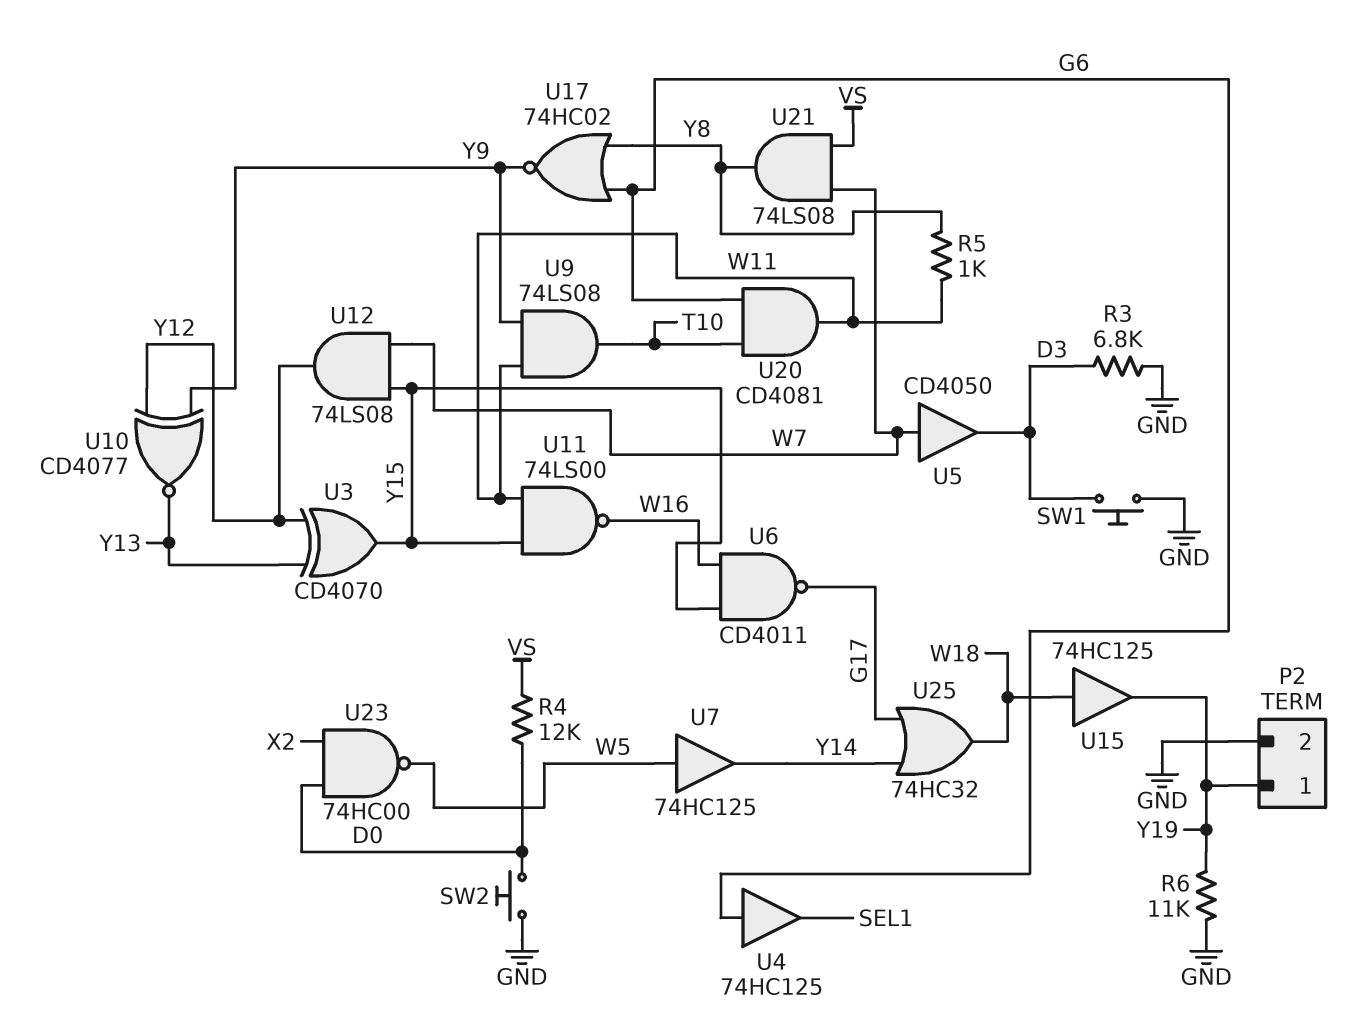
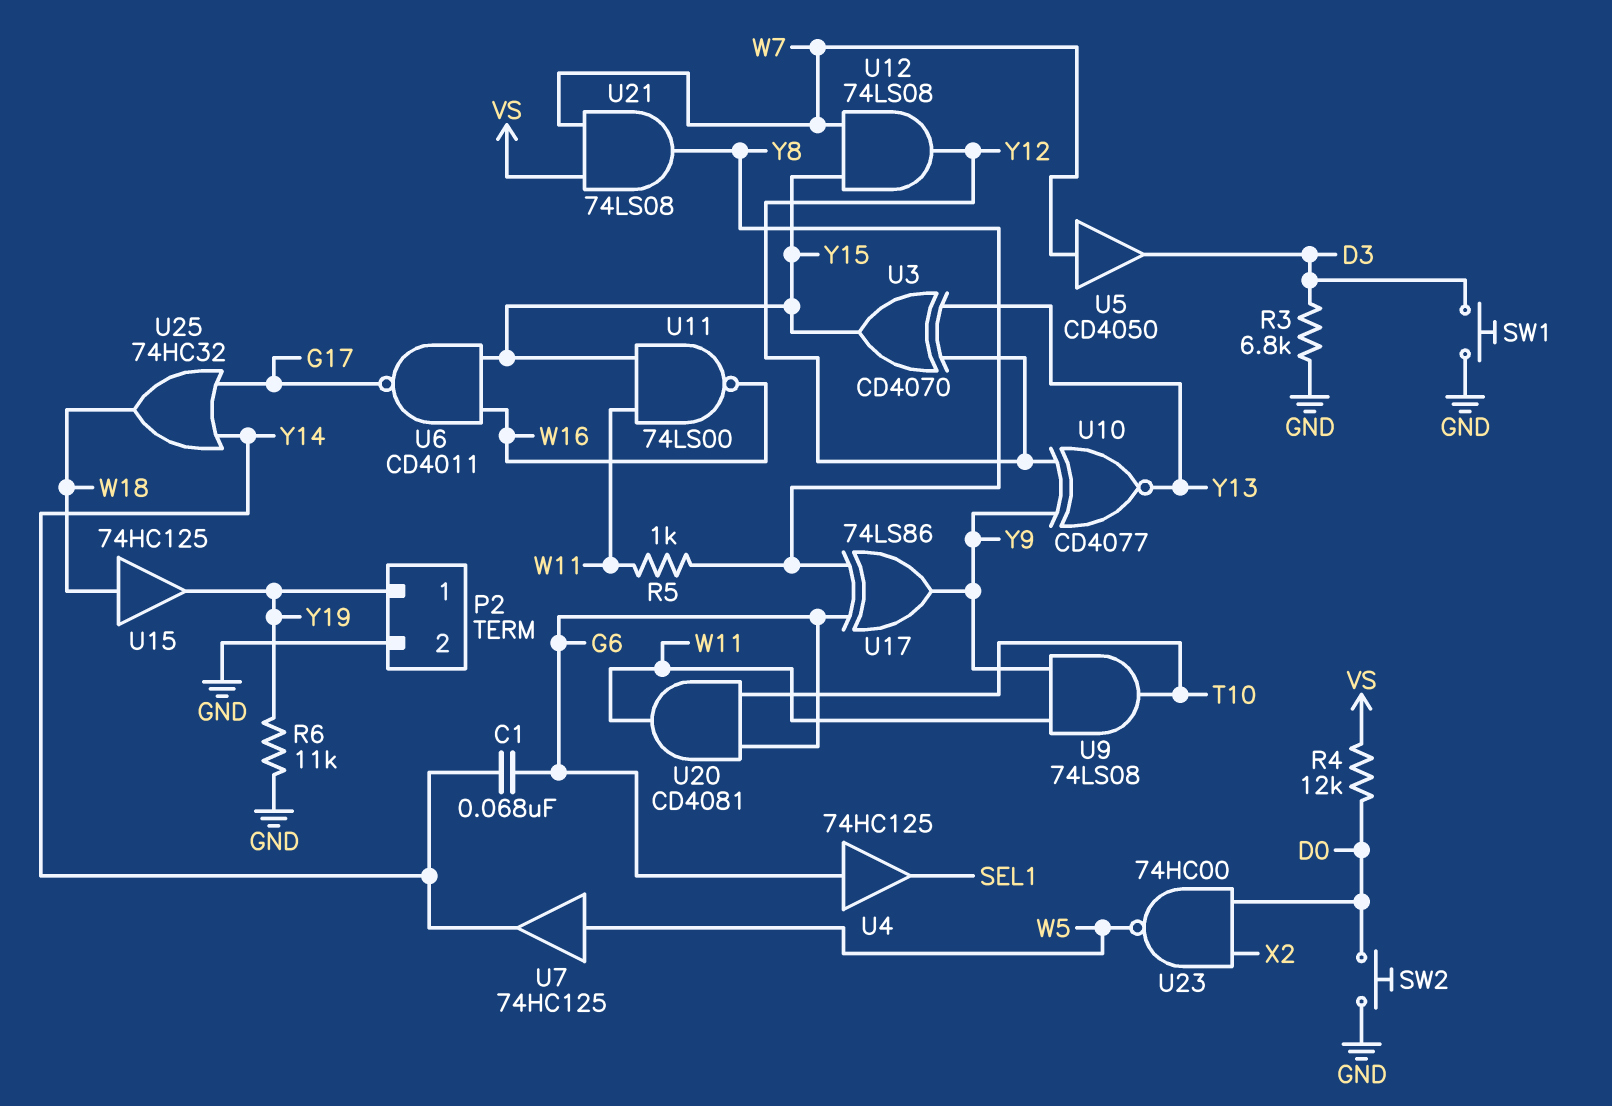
C1: none -> 68nF (G6, Y14)
U17: NOR 74HC02 (in G6, in Y8, out Y9) -> XOR 74LS86 (in G6, in Y8, out Y9)

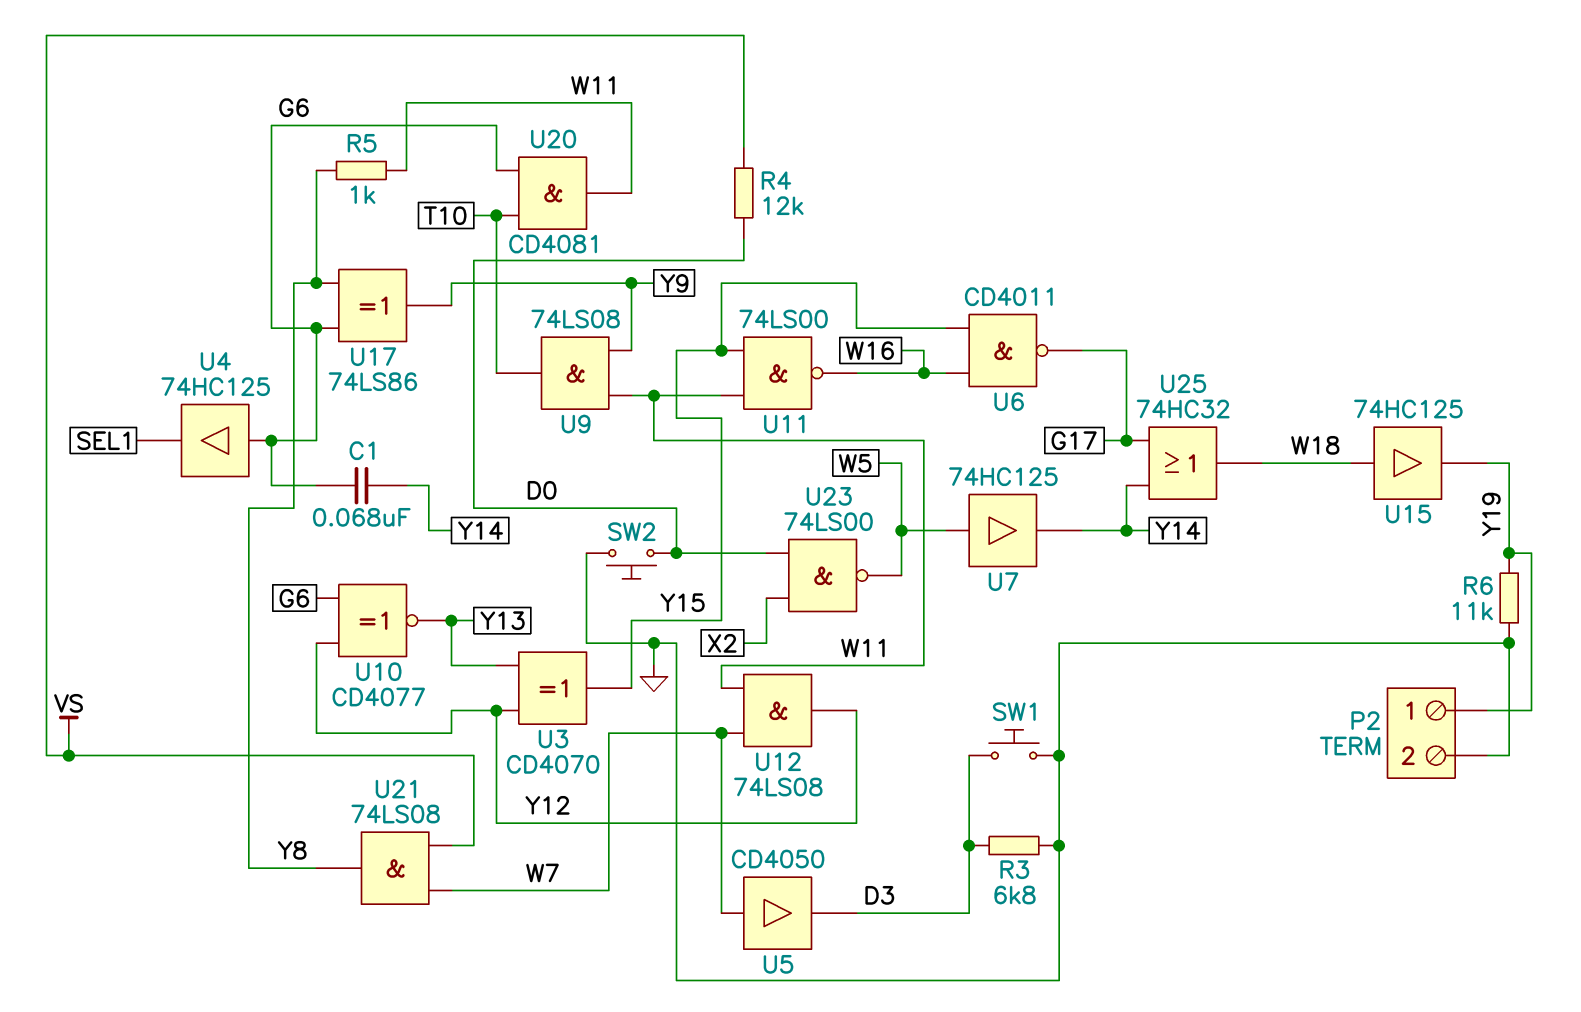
U10: XNOR CD4077 (in Y9, in Y12, out Y13) -> XNOR CD4077 (in G6, in Y12, out Y13)
U12: AND 74LS08 (in W7, in Y15, out Y12) -> AND 74LS08 (in W7, in W11, out Y12)
U23: NAND 74HC00 (in D0, in X2, out W5) -> NAND 74LS00 (in D0, in X2, out W5)

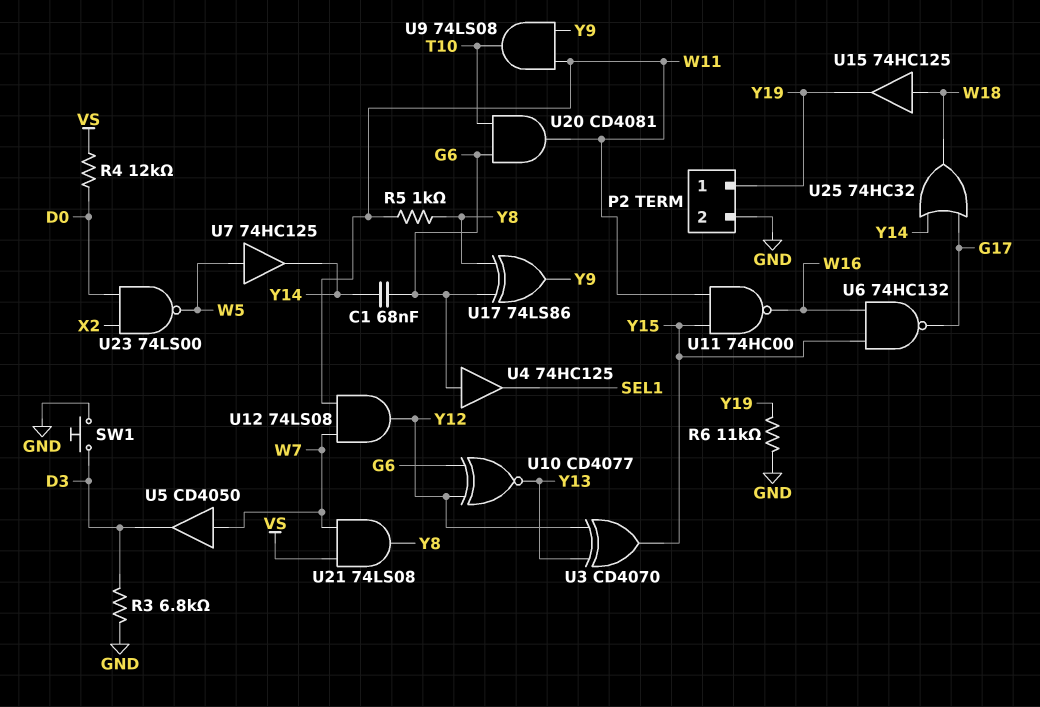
SW2: button (D0, GND) -> none
U6: NAND CD4011 (in W16, in Y15, out G17) -> NAND 74HC132 (in W16, in Y15, out G17)
U11: NAND 74LS00 (in W11, in Y15, out W16) -> NAND 74HC00 (in W11, in Y15, out W16)

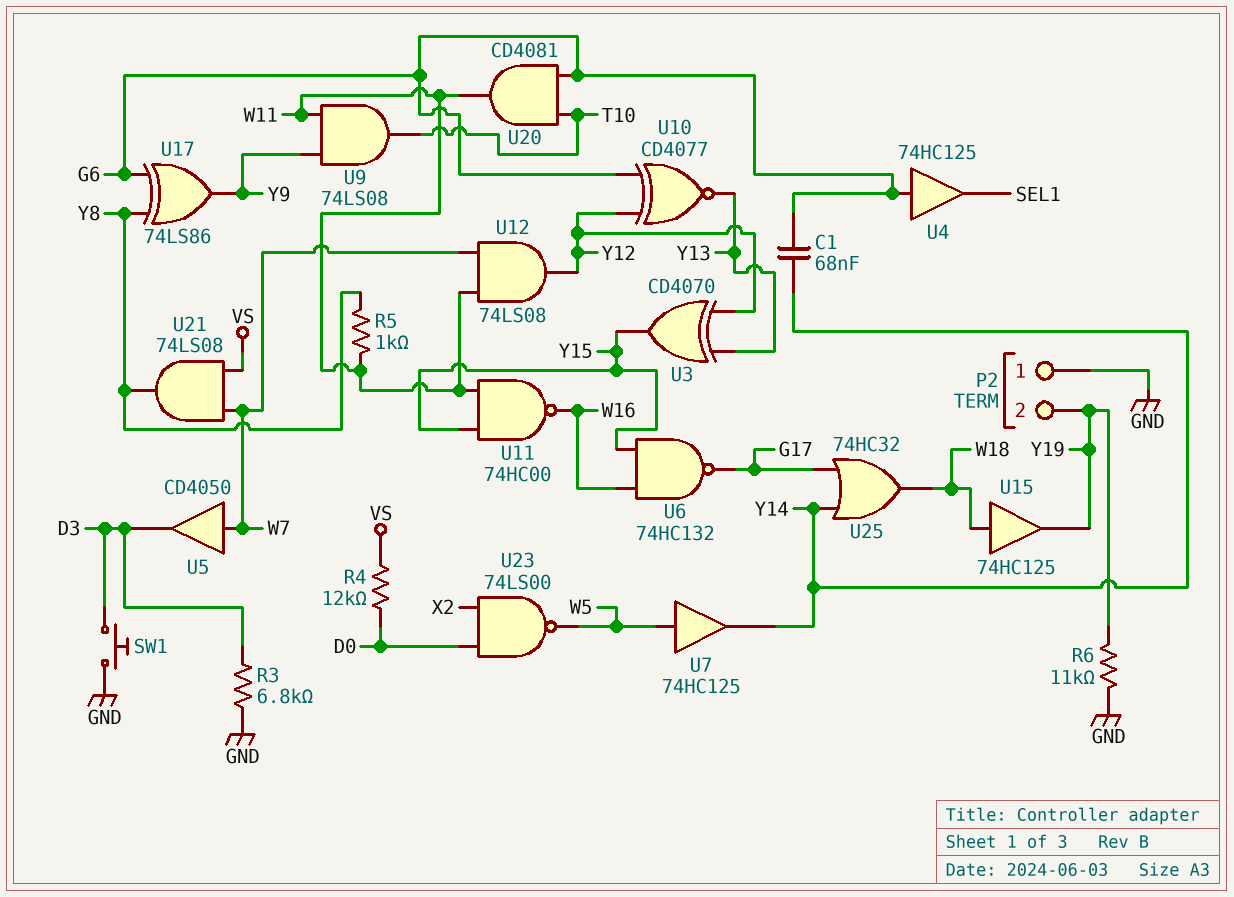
P2 pin 1: Y19 -> GND
P2 pin 2: GND -> Y19

